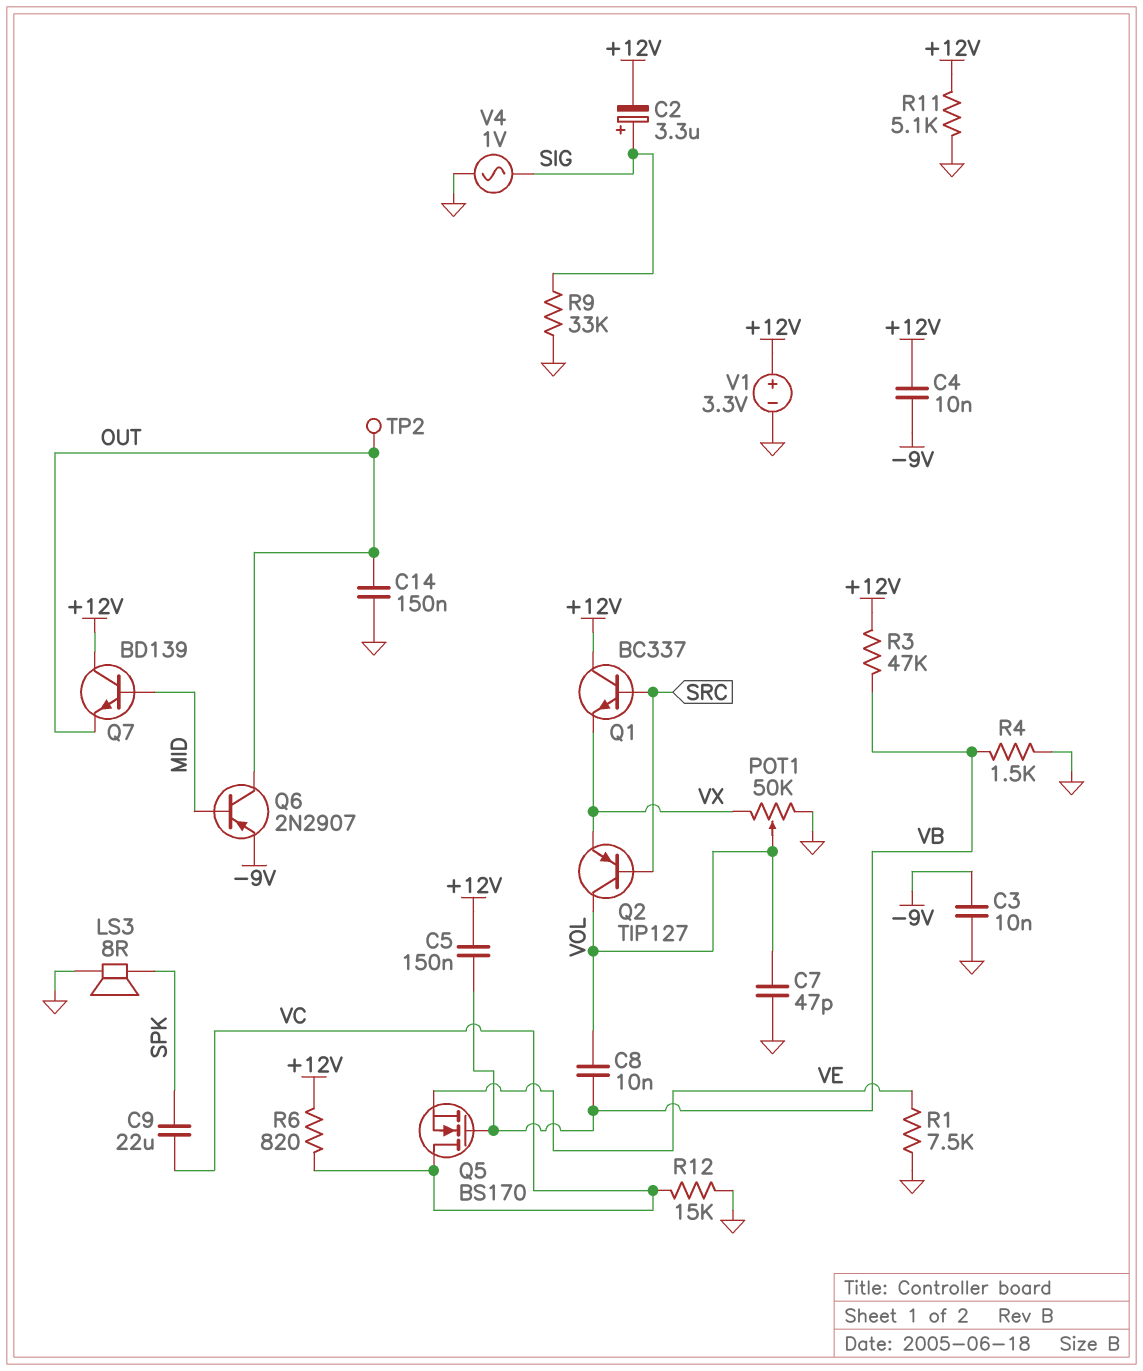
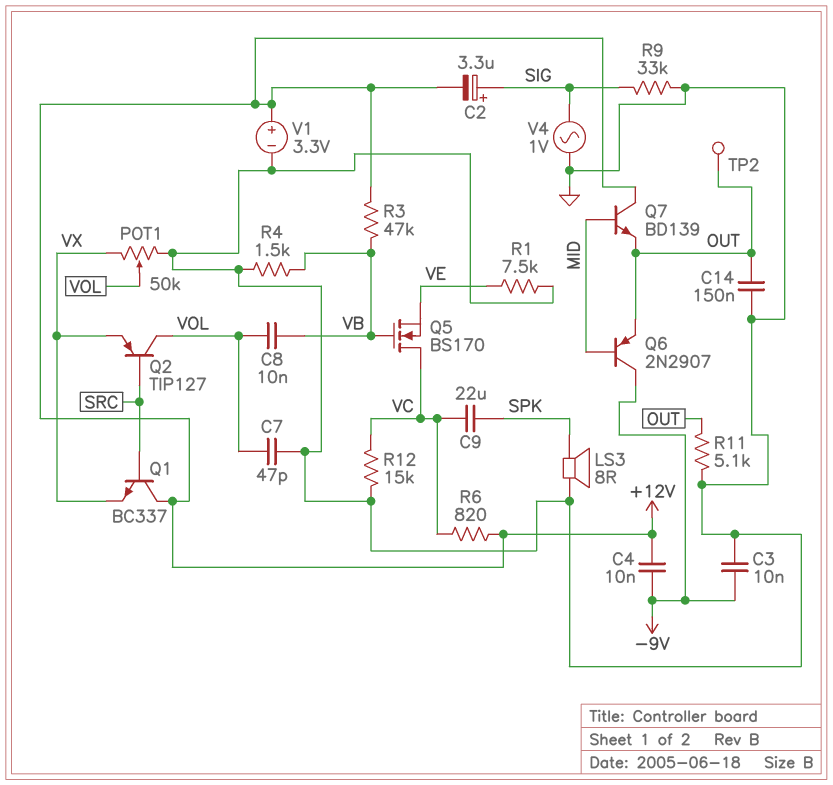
C5: 150nF (+12V, VB) -> none
Q6: PNP 2N2907 (B MID, C OUT, E -9V) -> PNP 2N2907 (B MID, C -9V, E OUT)
R11: 5.1k (+12V, GND) -> 5.1k (GND, OUT)

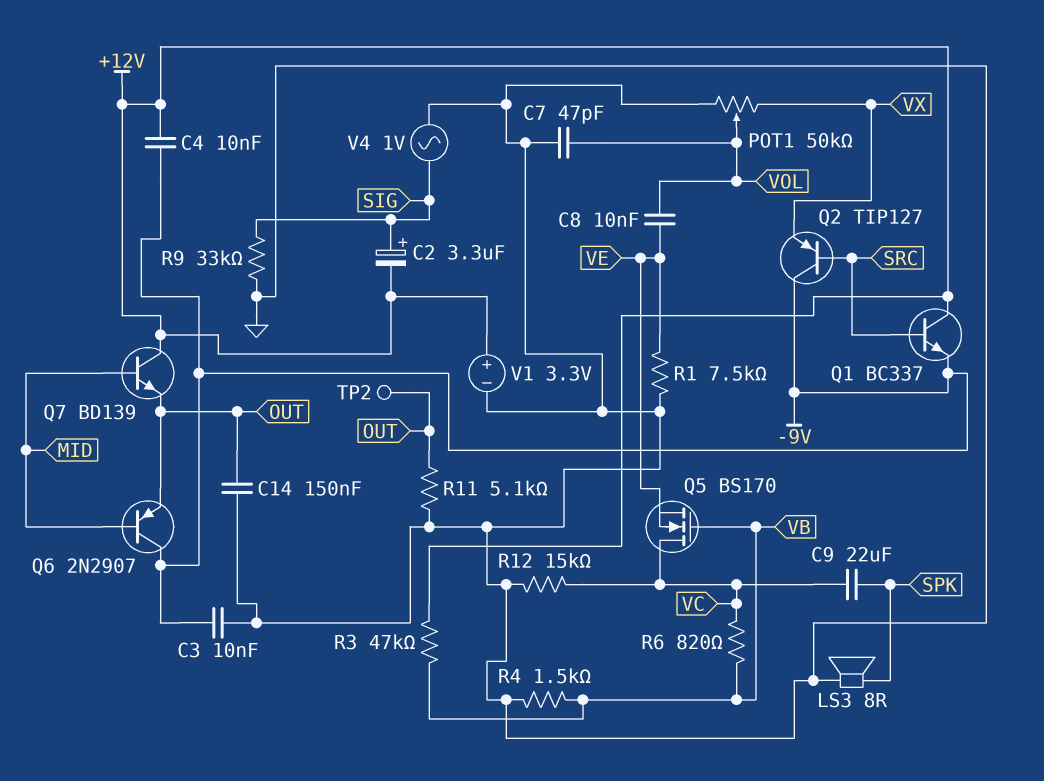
C8: 10nF (VB, VOL) -> 10nF (VE, VOL)
Q1: NPN BC337 (B SRC, C +12V, E VX) -> NPN BC337 (B SRC, C +12V, E -9V)
Q2: PNP TIP127 (B SRC, C VOL, E VX) -> PNP TIP127 (B SRC, C -9V, E VX)
R6: 820 (+12V, VC) -> 820 (VB, VC)

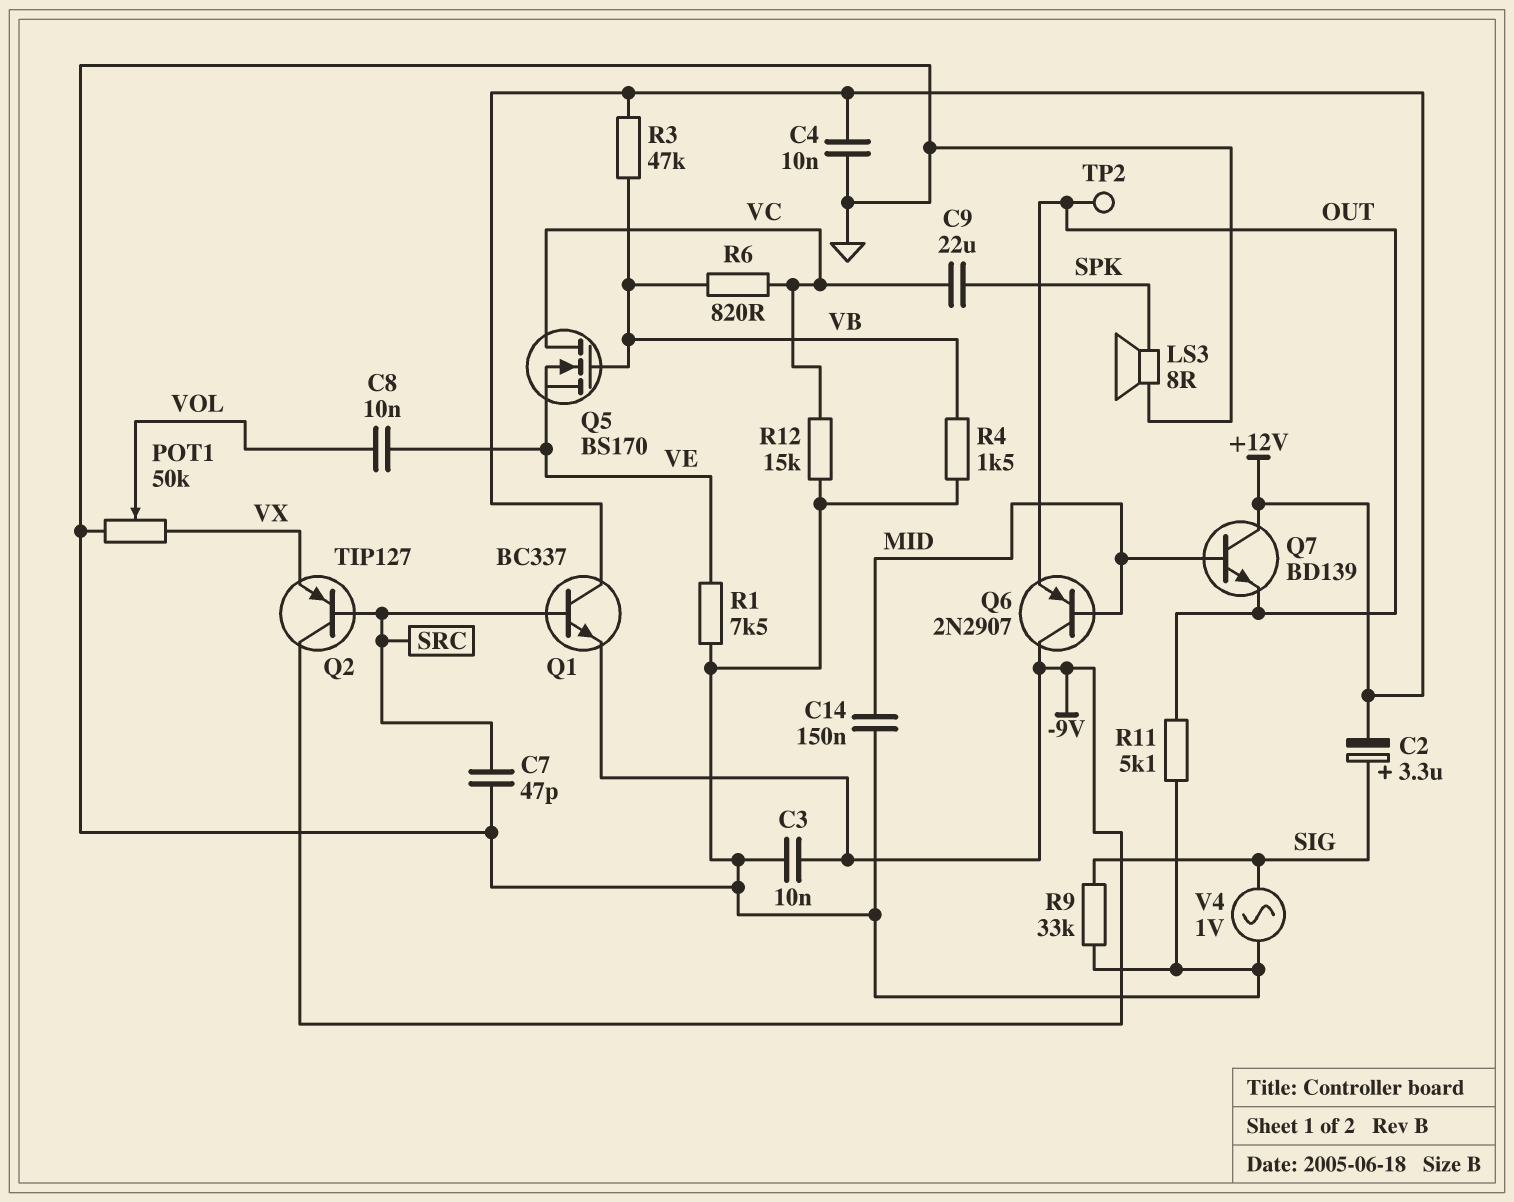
C4: 10nF (+12V, -9V) -> 10nF (+12V, GND)
C7: 47pF (GND, VOL) -> 47pF (GND, SRC)
C14: 150nF (GND, OUT) -> 150nF (GND, MID)
V1: 3.3V (plus +12V, minus GND) -> none

